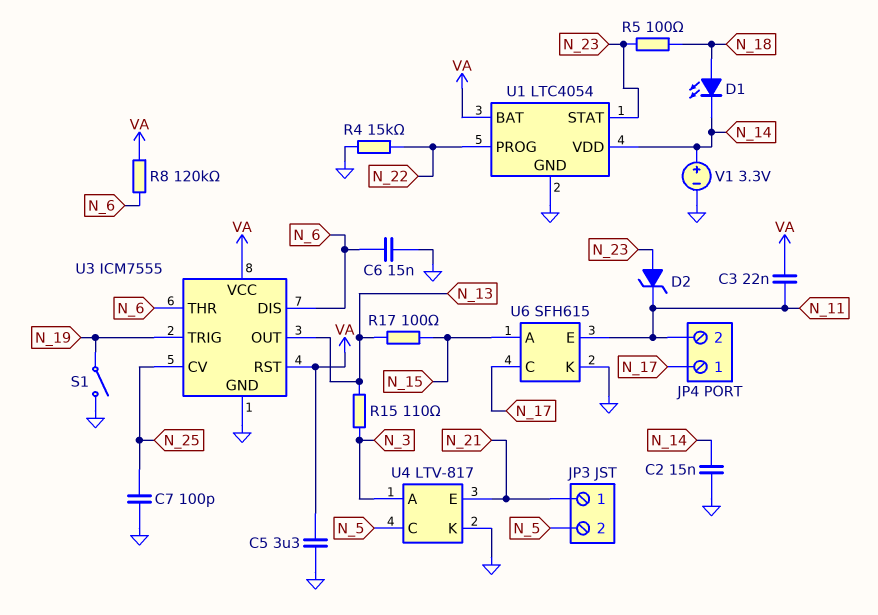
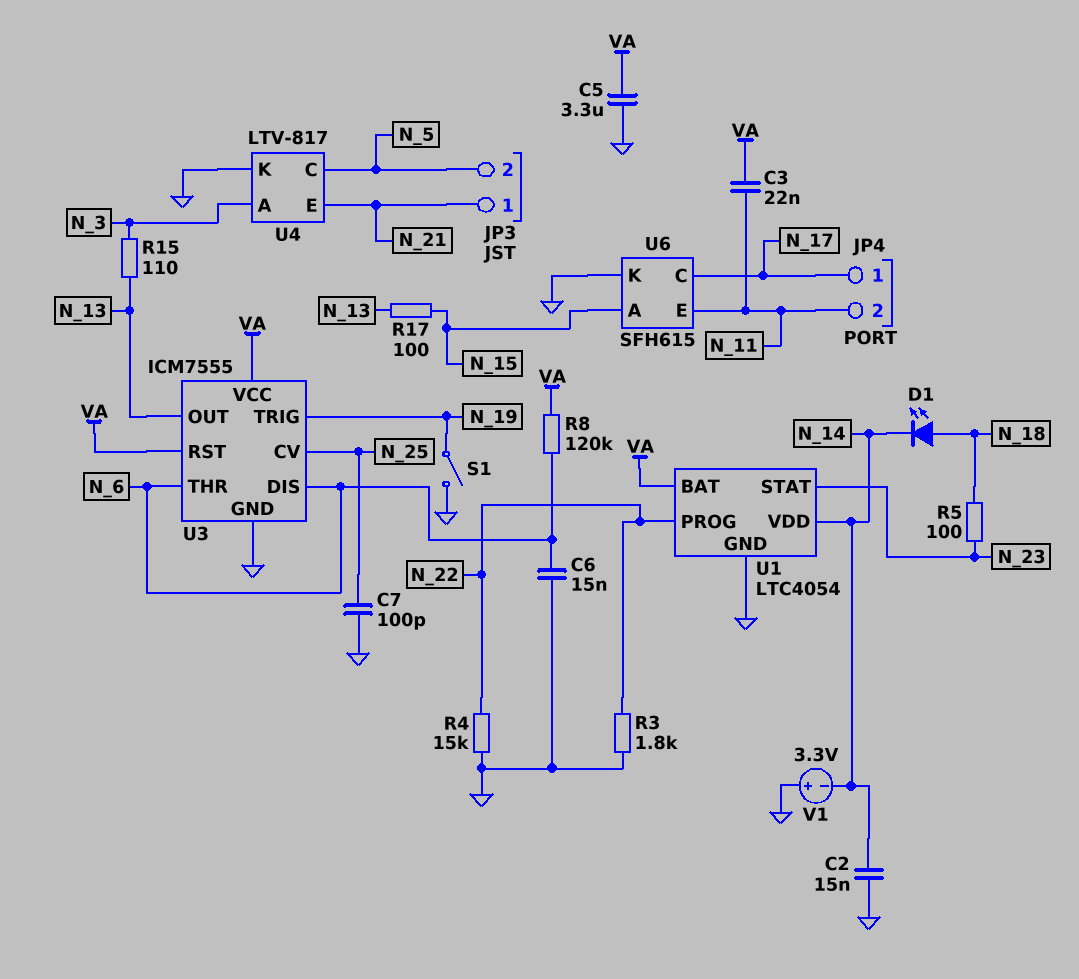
D2: zener (A N_23, K N_11) -> none
R3: none -> 1.8k (GND, N_22)
V1: 3.3V (plus N_14, minus GND) -> 3.3V (plus GND, minus N_14)

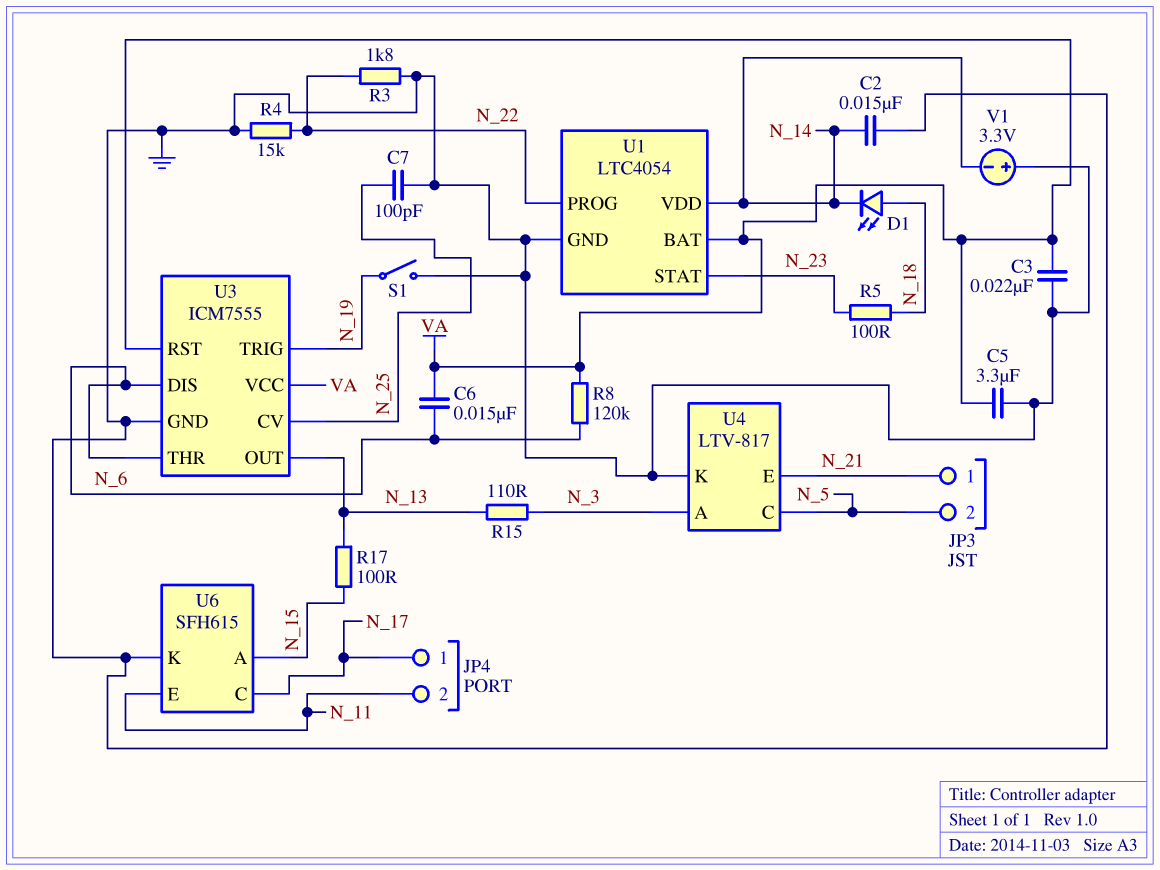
C3: 22nF (N_11, VA) -> 22nF (GND, VA)
C6: 15nF (GND, N_6) -> 15nF (N_6, VA)

